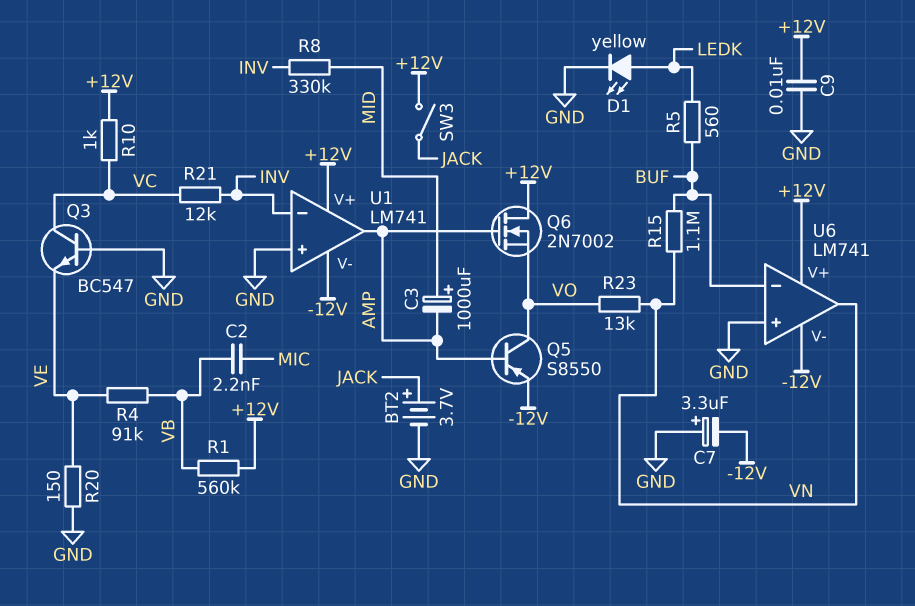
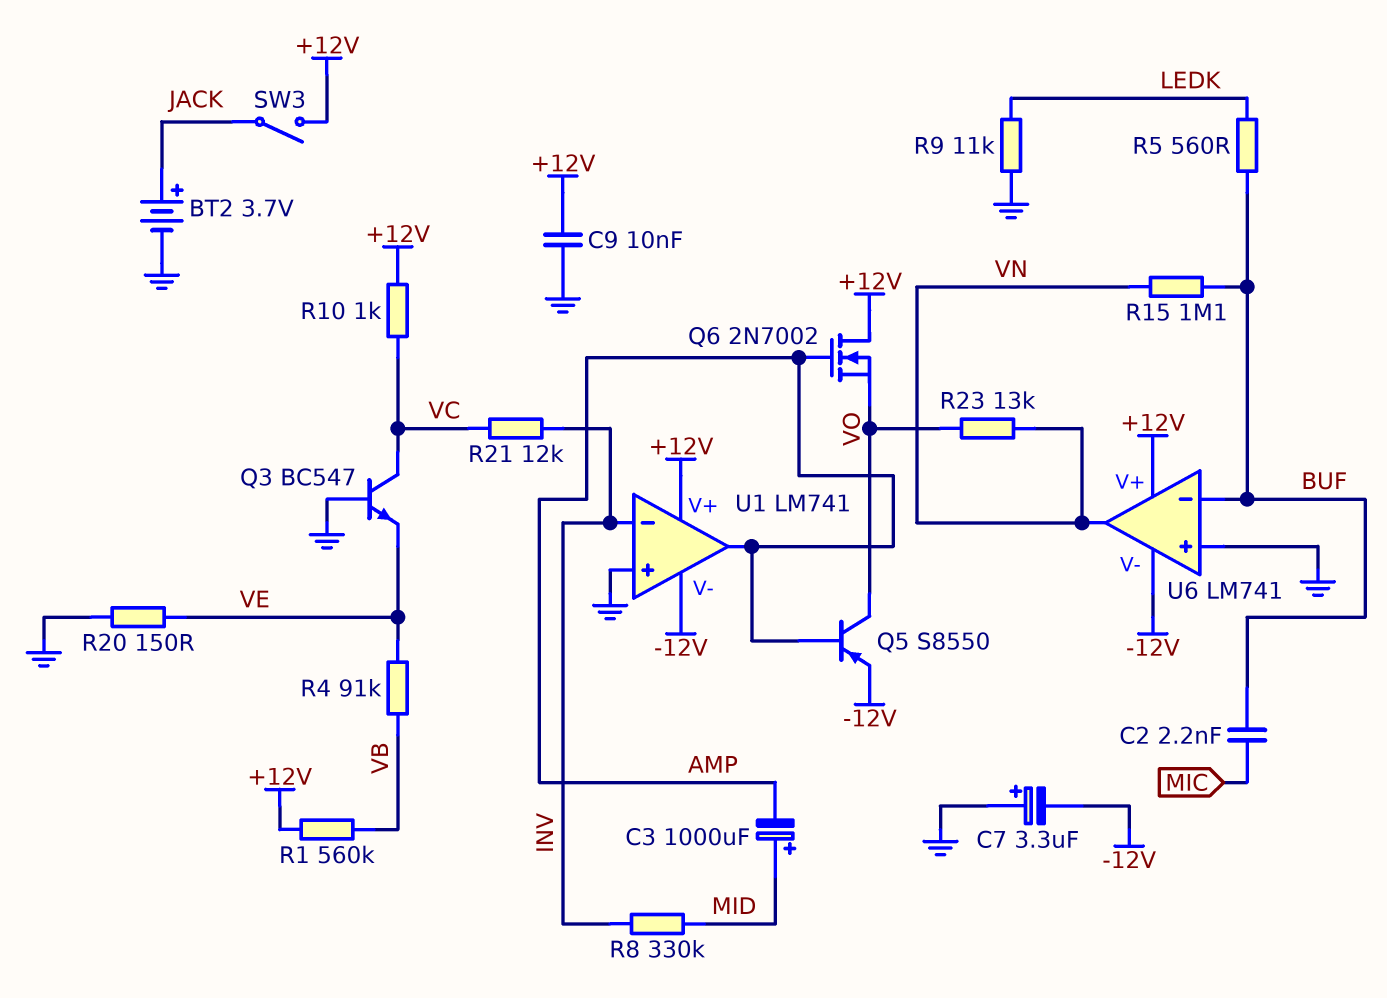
C2: 2.2nF (MIC, VB) -> 2.2nF (BUF, MIC)
D1: LED yellow (A LEDK, K GND) -> none
R9: none -> 11k (GND, LEDK)

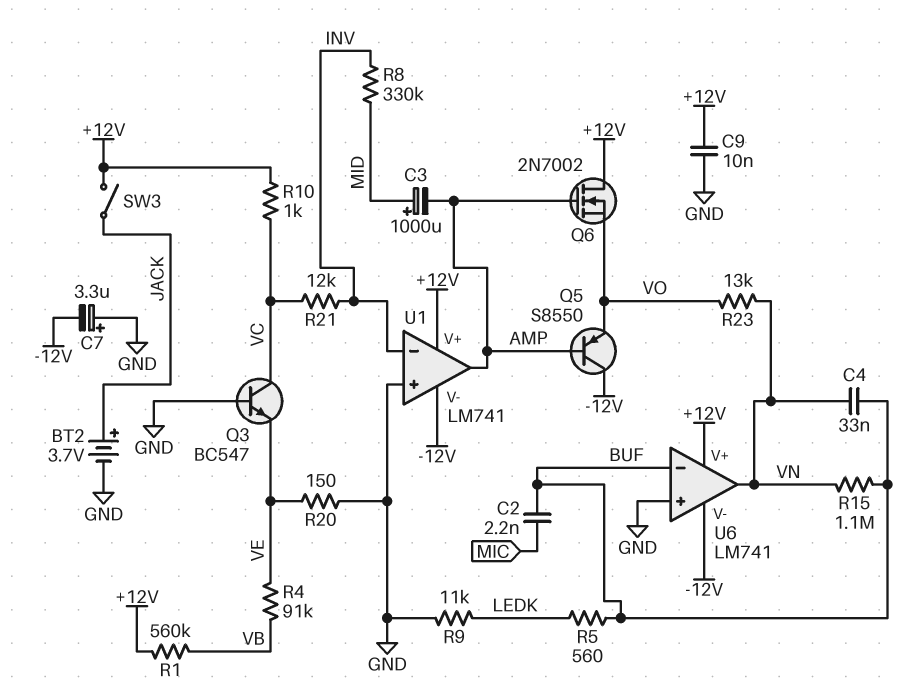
C4: none -> 33nF (BUF, VN)
Q5: PNP S8550 (B AMP, C VO, E -12V) -> PNP S8550 (B AMP, C -12V, E VO)

